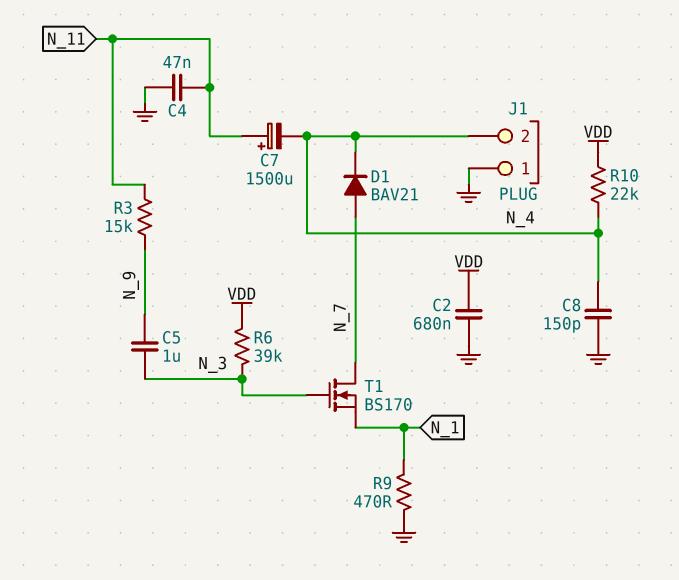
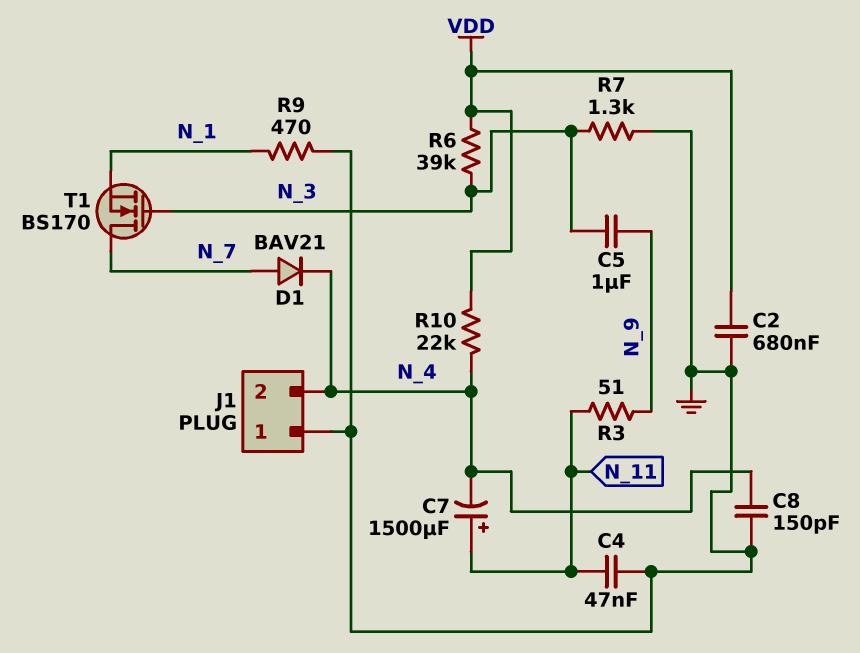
R3: 15k (N_9, N_11) -> 51 (N_9, N_11)
R7: none -> 1.3k (GND, N_3)

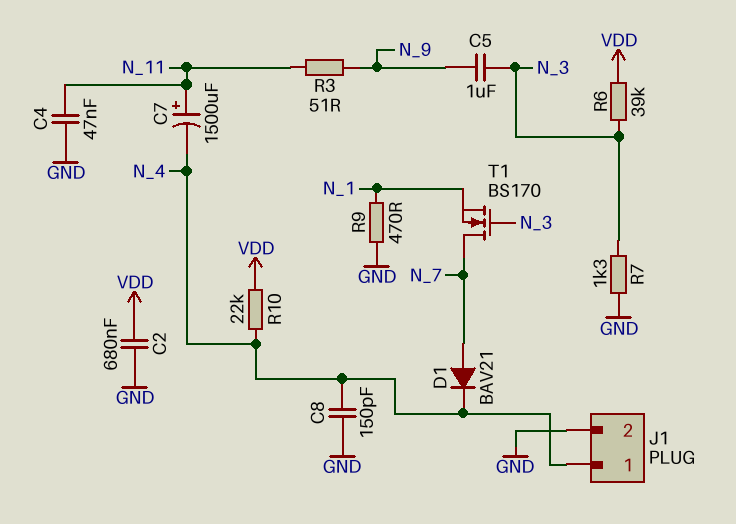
J1 pin 1: GND -> N_4
J1 pin 2: N_4 -> GND

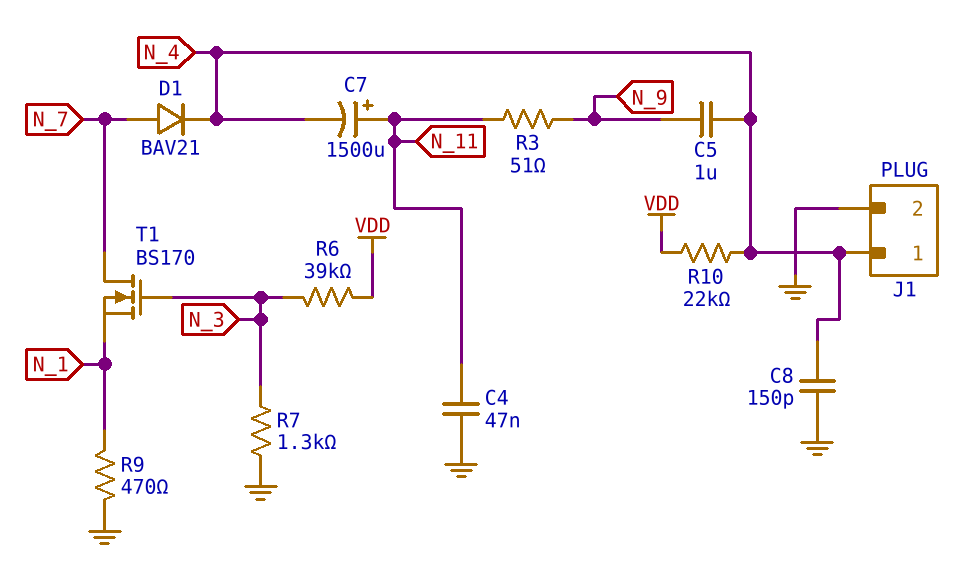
C2: 680nF (GND, VDD) -> none
C5: 1uF (N_3, N_9) -> 1uF (N_4, N_9)

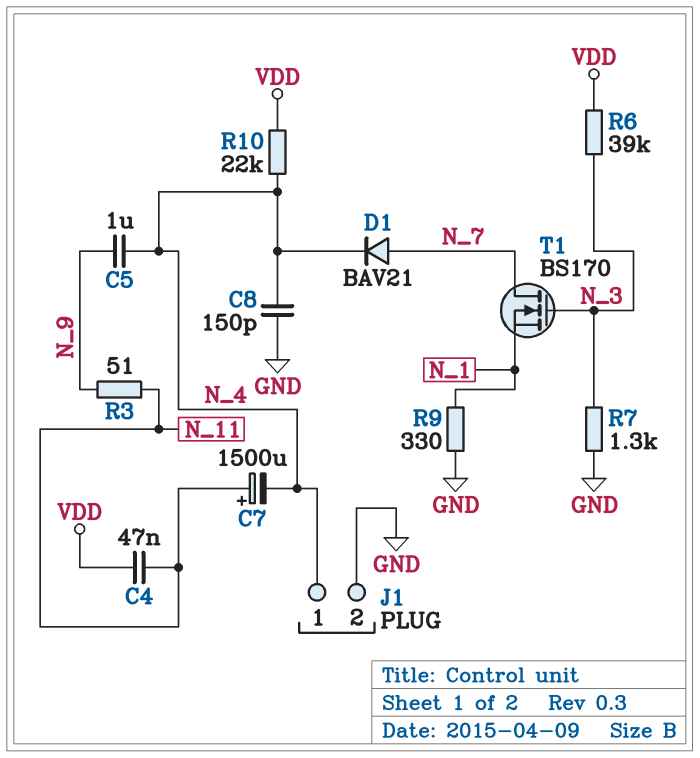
C4: 47nF (GND, N_11) -> 47nF (N_11, VDD)
R9: 470 (GND, N_1) -> 330 (GND, N_1)

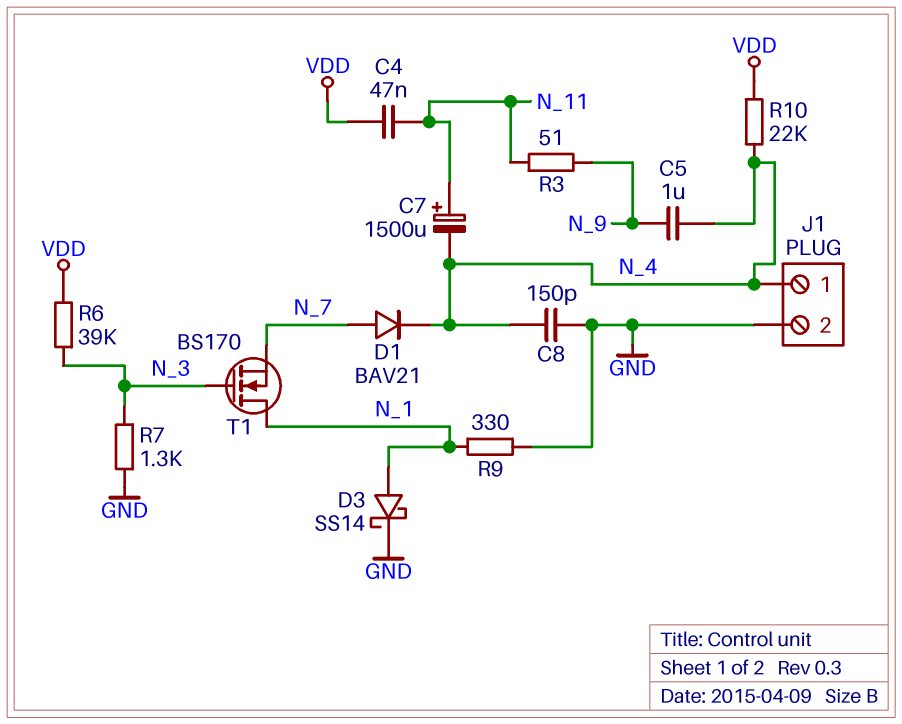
D3: none -> schottky SS14 (A N_1, K GND)
T1: NMOS BS170 (G N_3, D N_7, S N_1) -> NMOS BS170 (G N_3, D N_1, S N_7)

